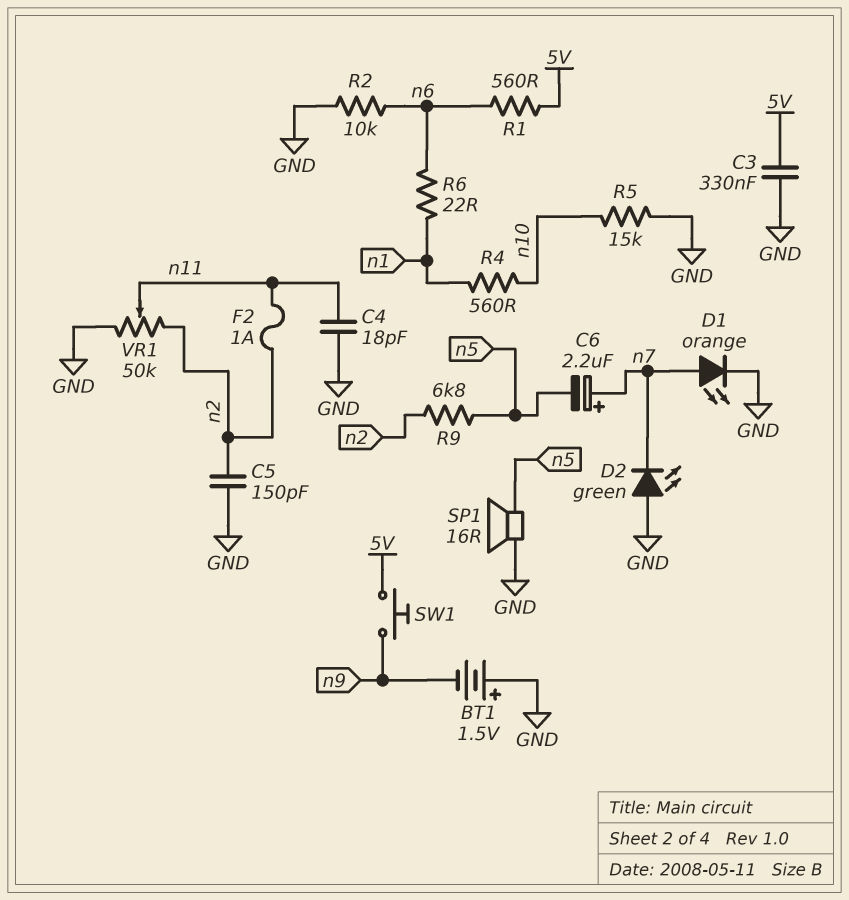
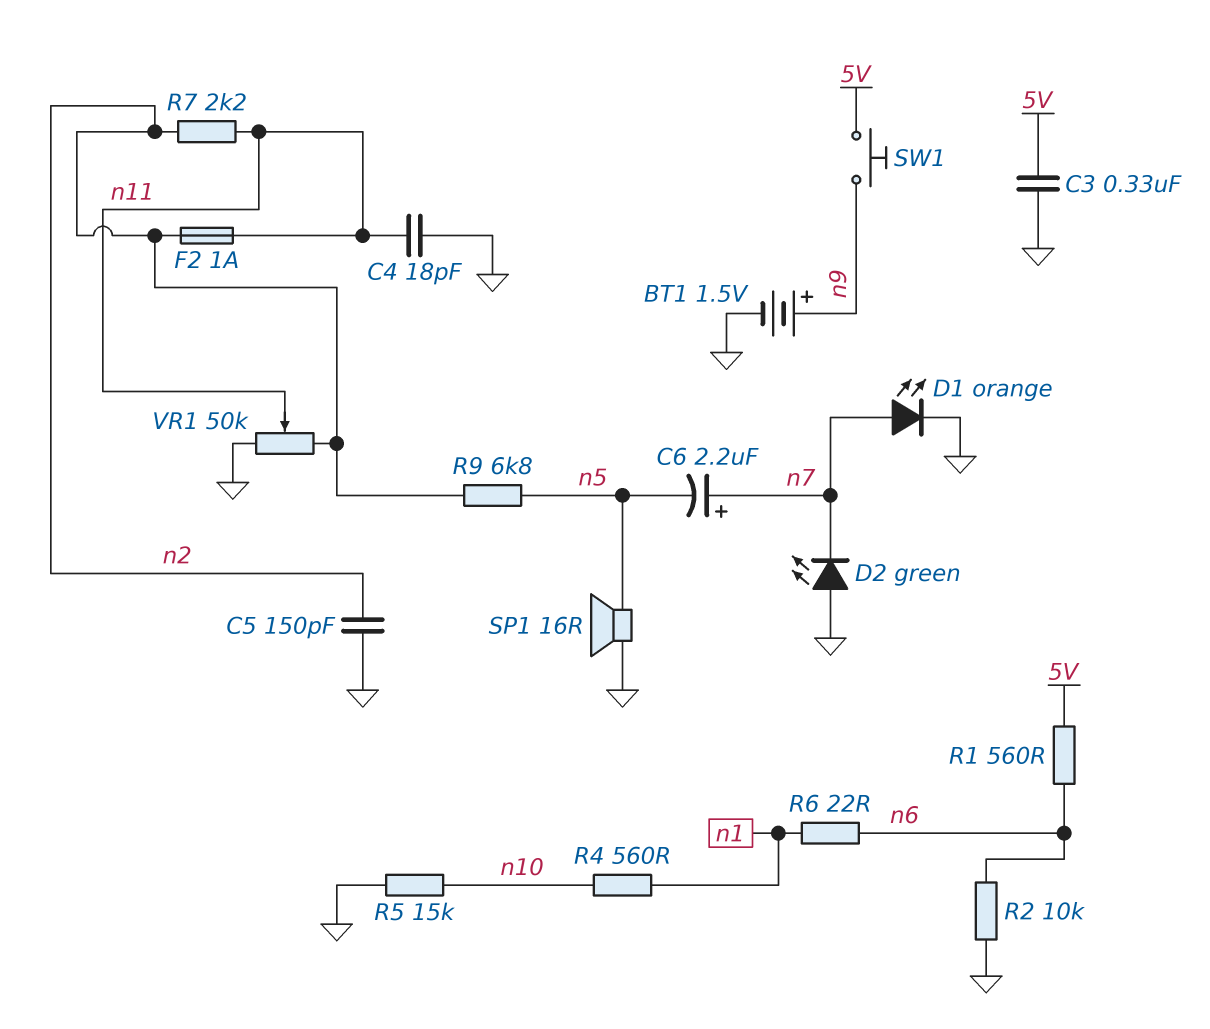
BT1: 1.5V (plus GND, minus n9) -> 1.5V (plus n9, minus GND)
R7: none -> 2.2k (n2, n11)

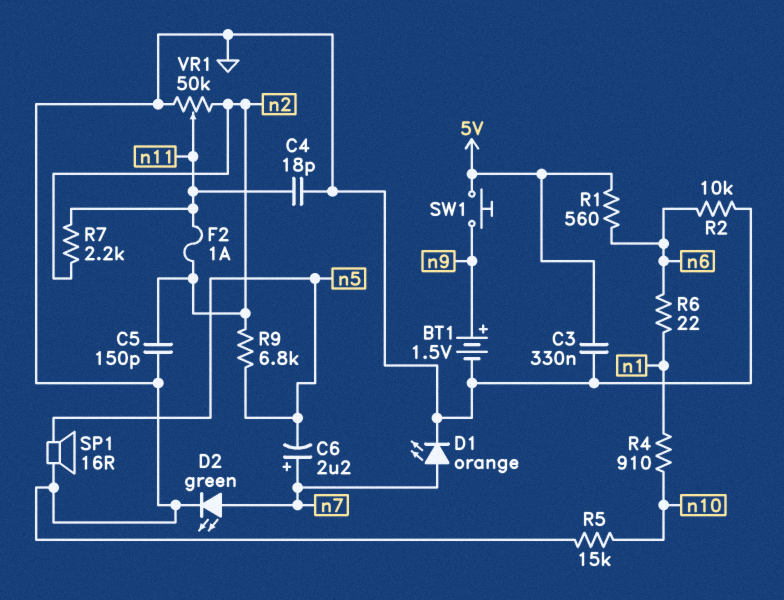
D2: LED green (A GND, K n7) -> LED green (A n7, K GND)
R4: 560 (n1, n10) -> 910 (n1, n10)

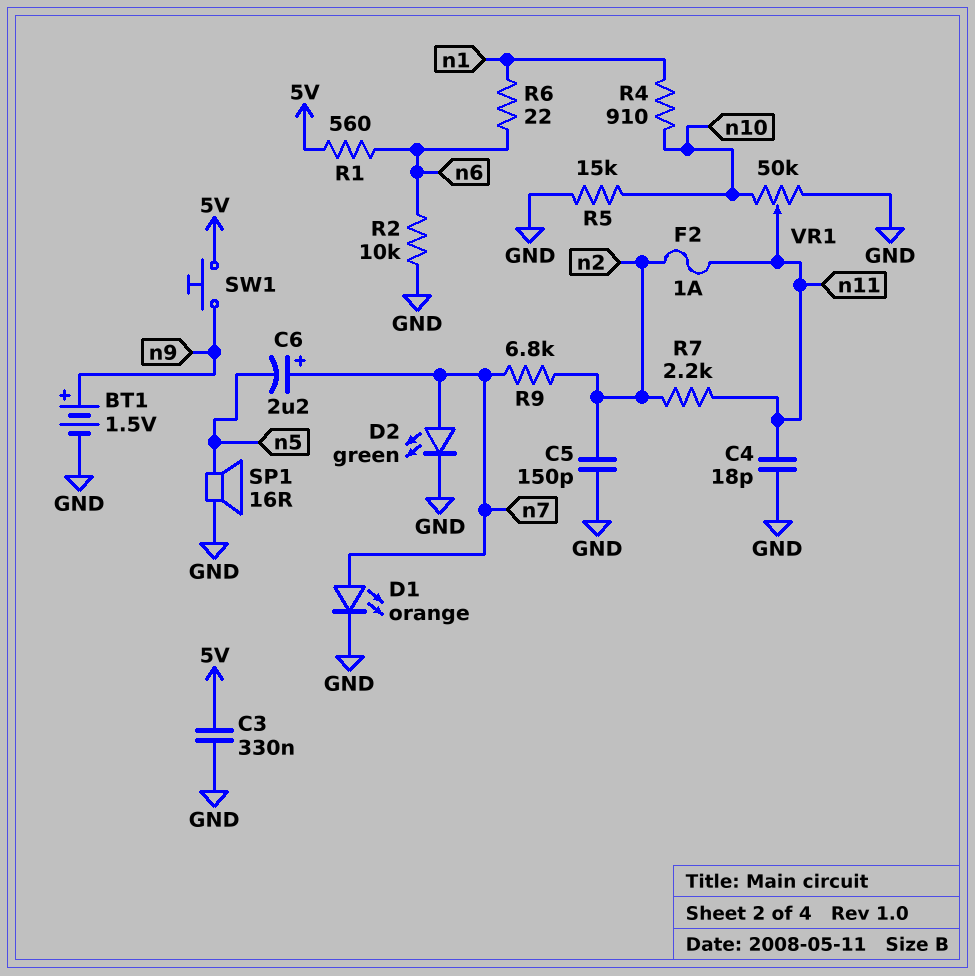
R9: 6.8k (n2, n5) -> 6.8k (n2, n7)
VR1: 50k (GND, n2, wiper n11) -> 50k (GND, n10, wiper n11)

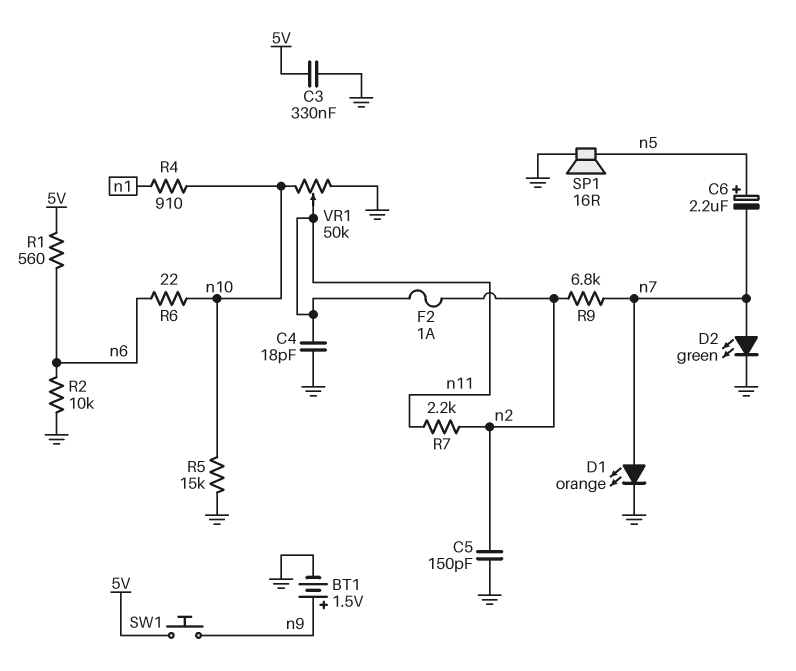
C6: 2.2uF (plus n7, minus n5) -> 2.2uF (plus n5, minus n7)
R6: 22 (n1, n6) -> 22 (n6, n10)

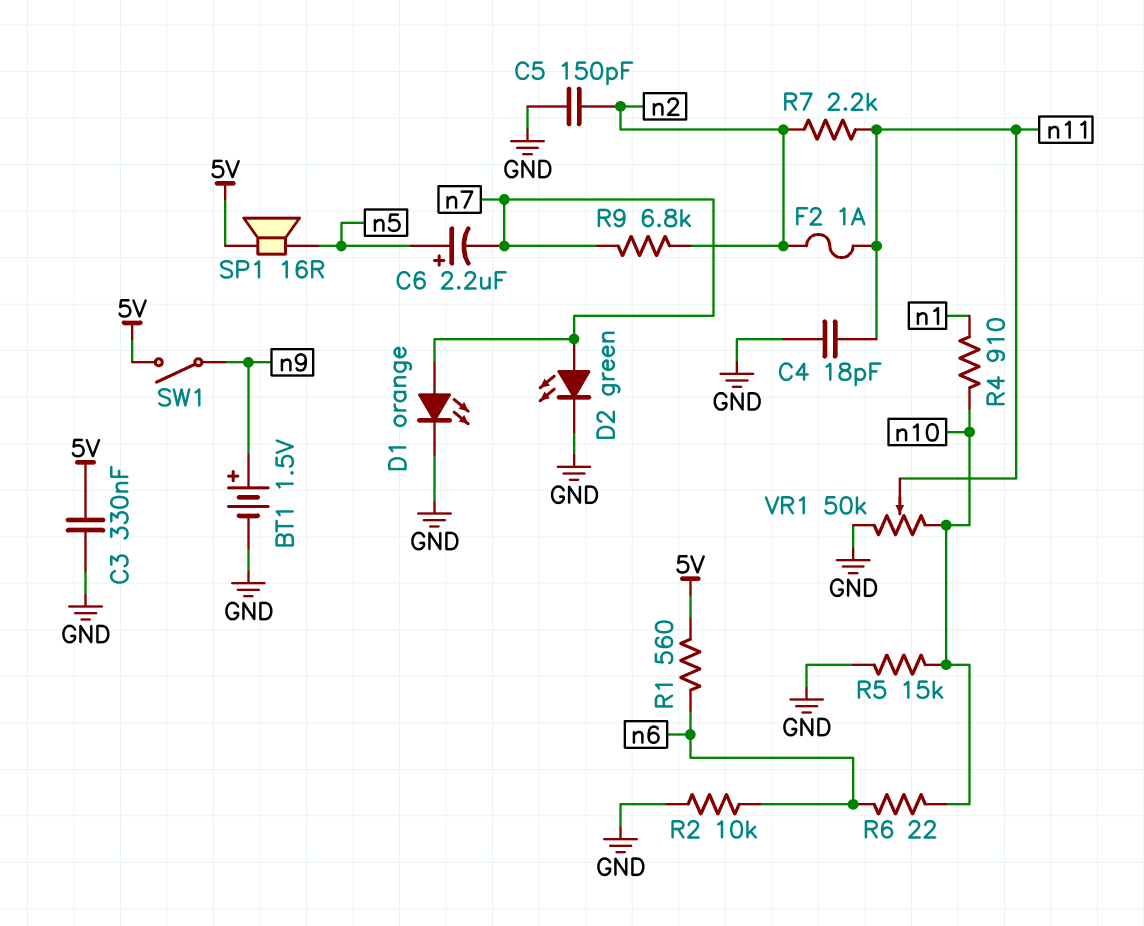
SP1: speaker 16R (GND, n5) -> speaker 16R (5V, n5)
SW1: button (5V, n9) -> switch (5V, n9)

